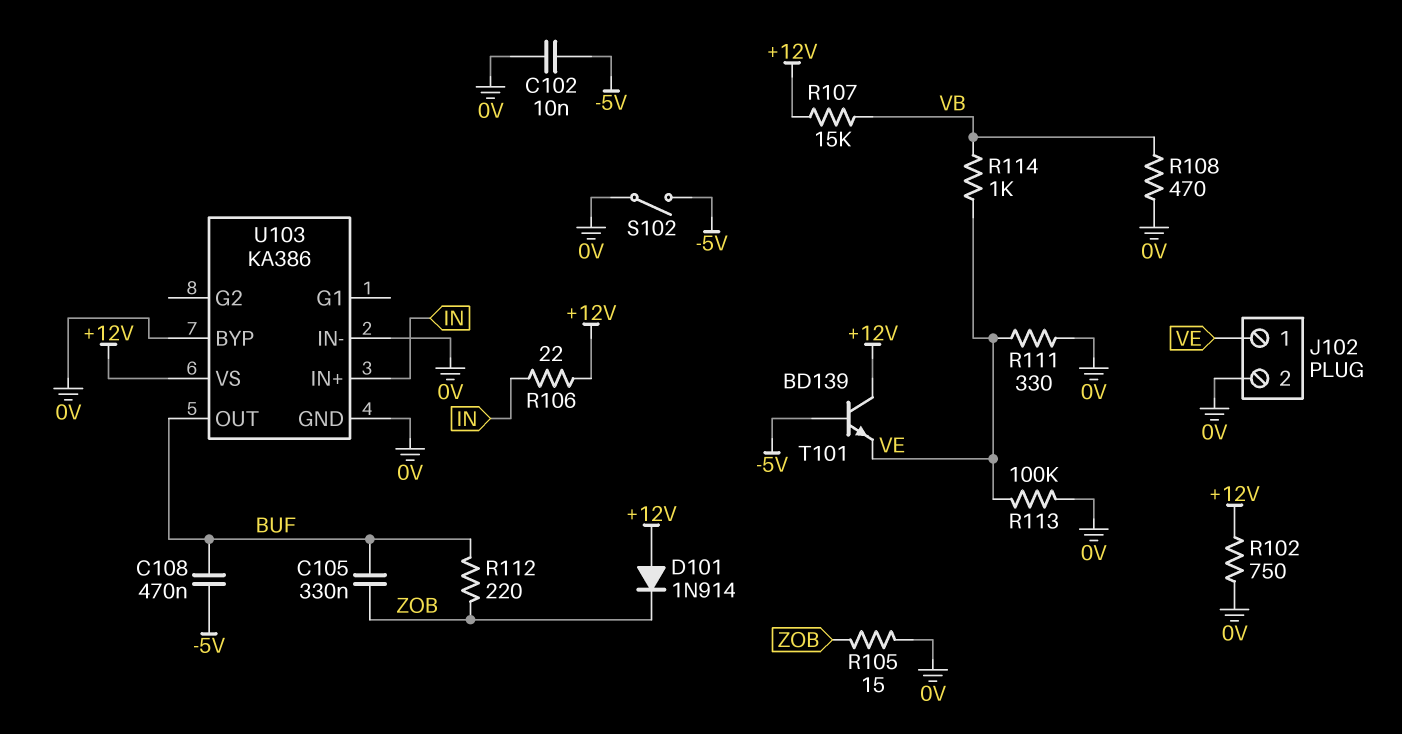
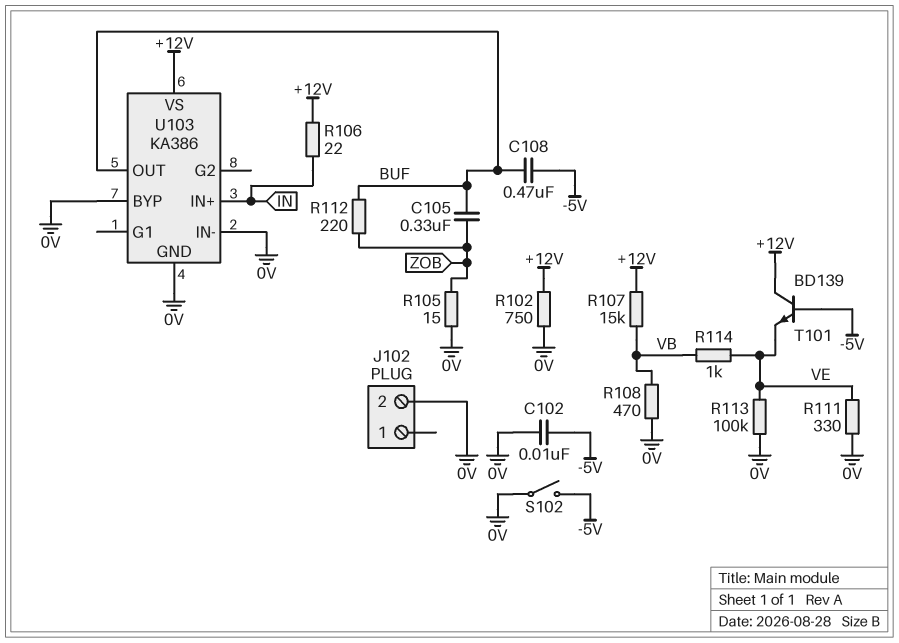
D101: diode 1N914 (A +12V, K ZOB) -> none
J102 pin 1: VE -> none

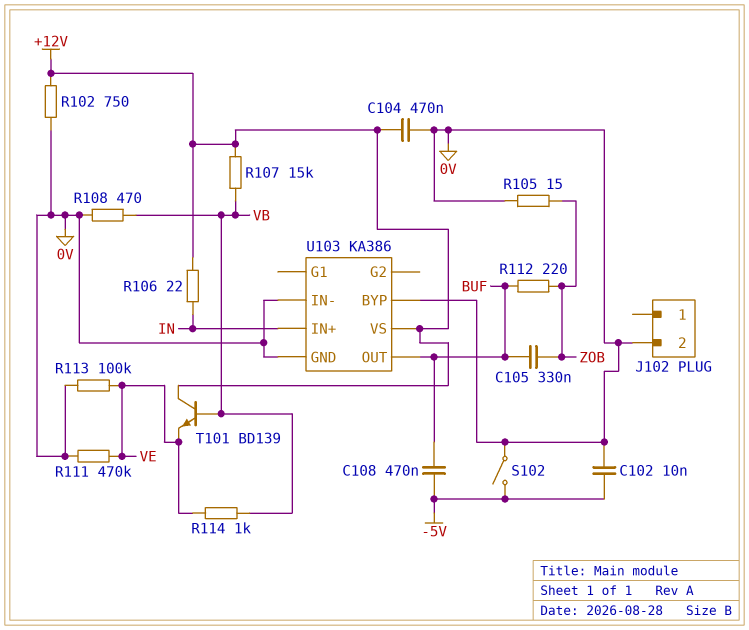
C104: none -> 470nF (+12V, 0V)
R111: 330 (0V, VE) -> 470k (0V, VE)
T101: NPN BD139 (B -5V, C +12V, E VE) -> NPN BD139 (B VB, C +12V, E VE)

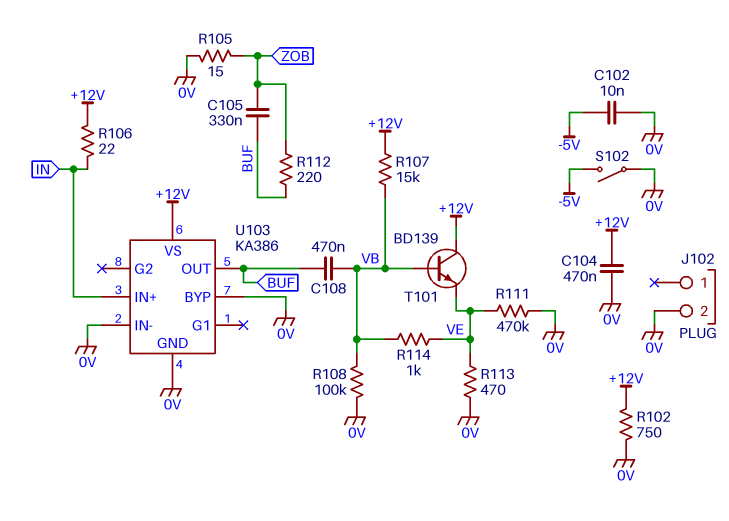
C108: 470nF (-5V, BUF) -> 470nF (BUF, VB)
R108: 470 (0V, VB) -> 100k (0V, VB)
R113: 100k (0V, VE) -> 470 (0V, VE)

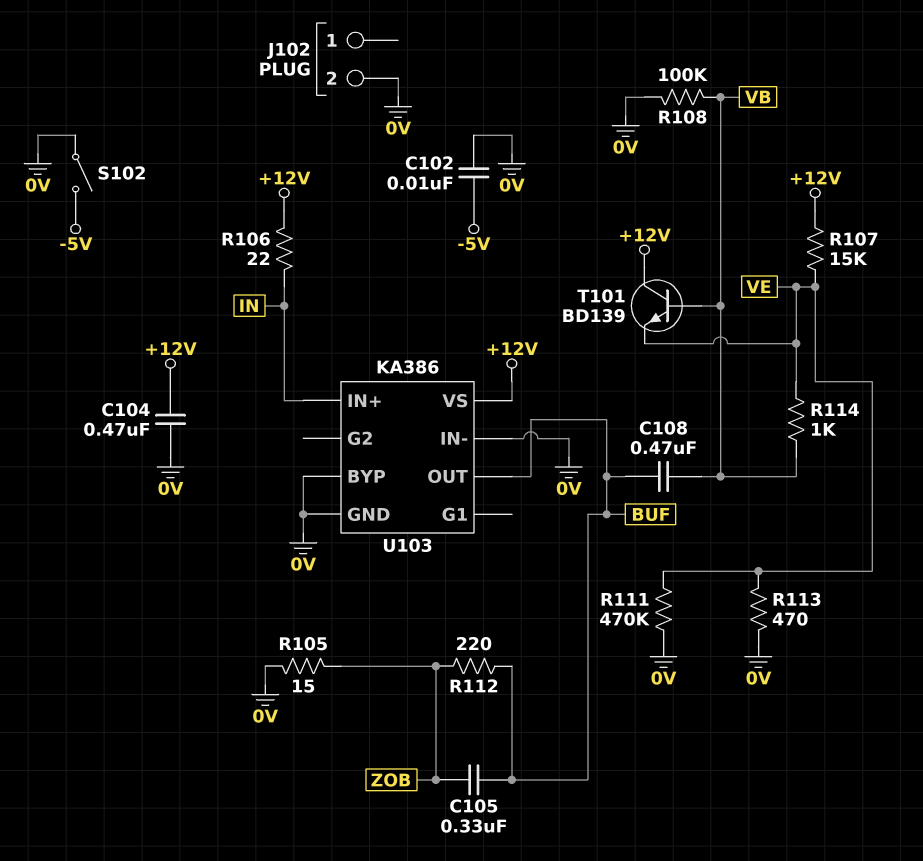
R102: 750 (+12V, 0V) -> none
R107: 15k (+12V, VB) -> 15k (+12V, VE)

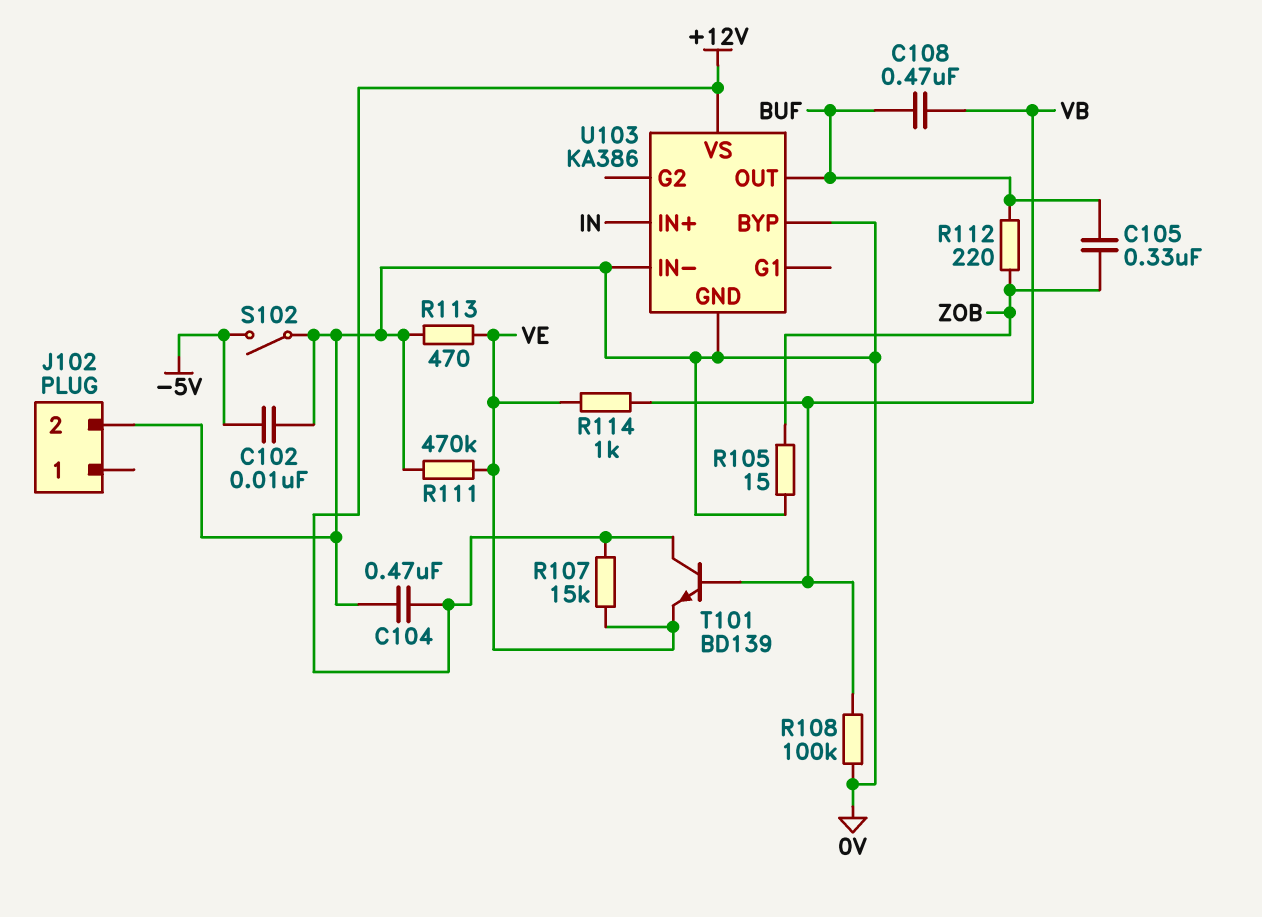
R106: 22 (+12V, IN) -> none

